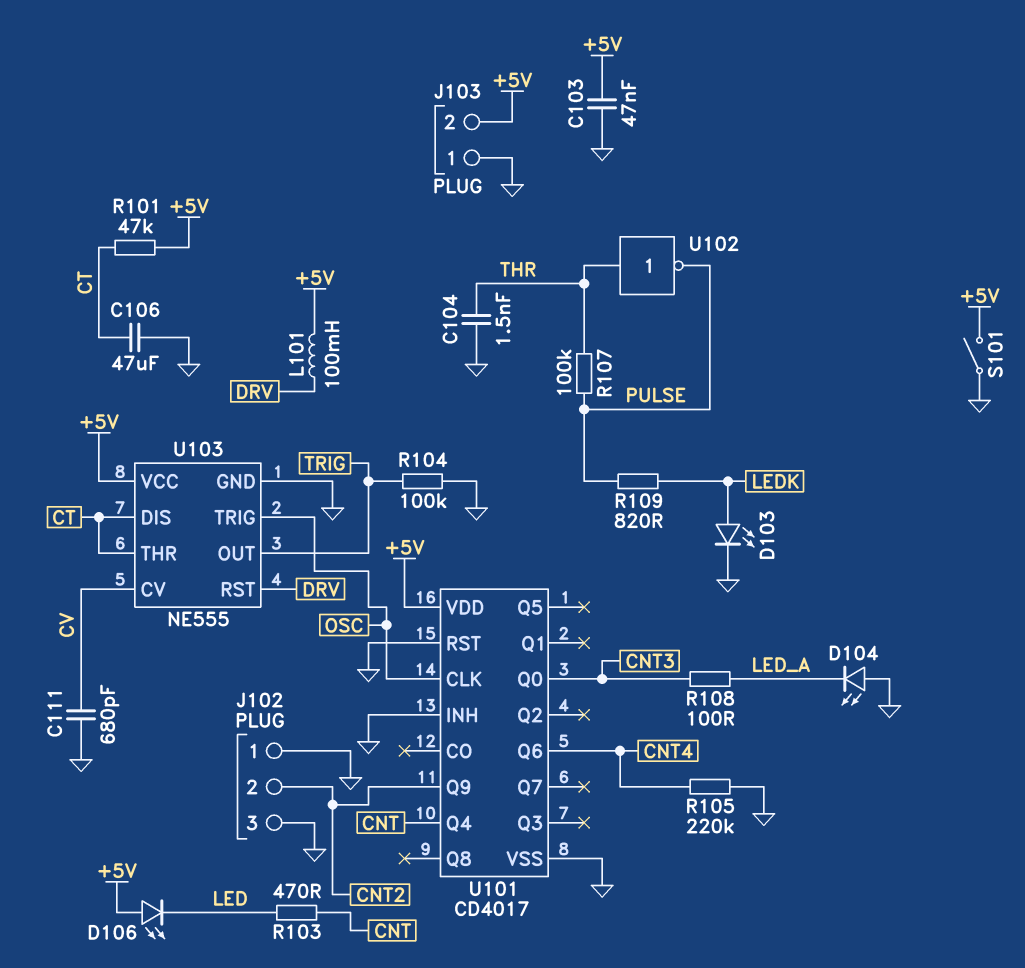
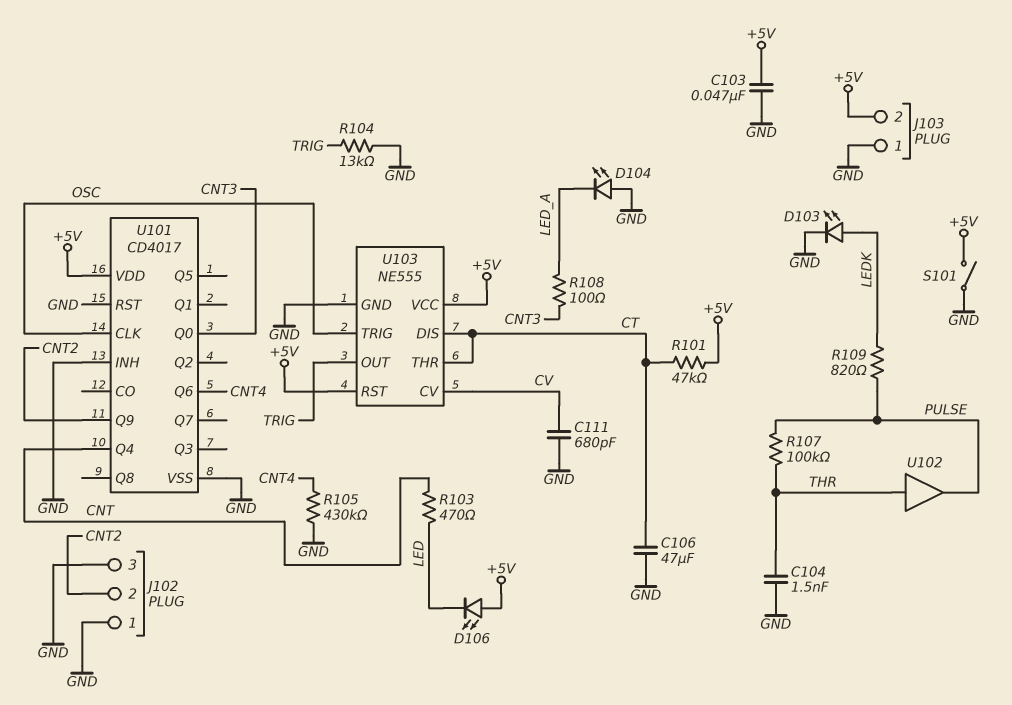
L101: 100mH (+5V, DRV) -> none
R104: 100k (GND, TRIG) -> 13k (GND, TRIG)
R105: 220k (CNT4, GND) -> 430k (CNT4, GND)
U102: NOT (in THR, out PULSE) -> buffer (in THR, out PULSE)
U103 pin RST: DRV -> +5V

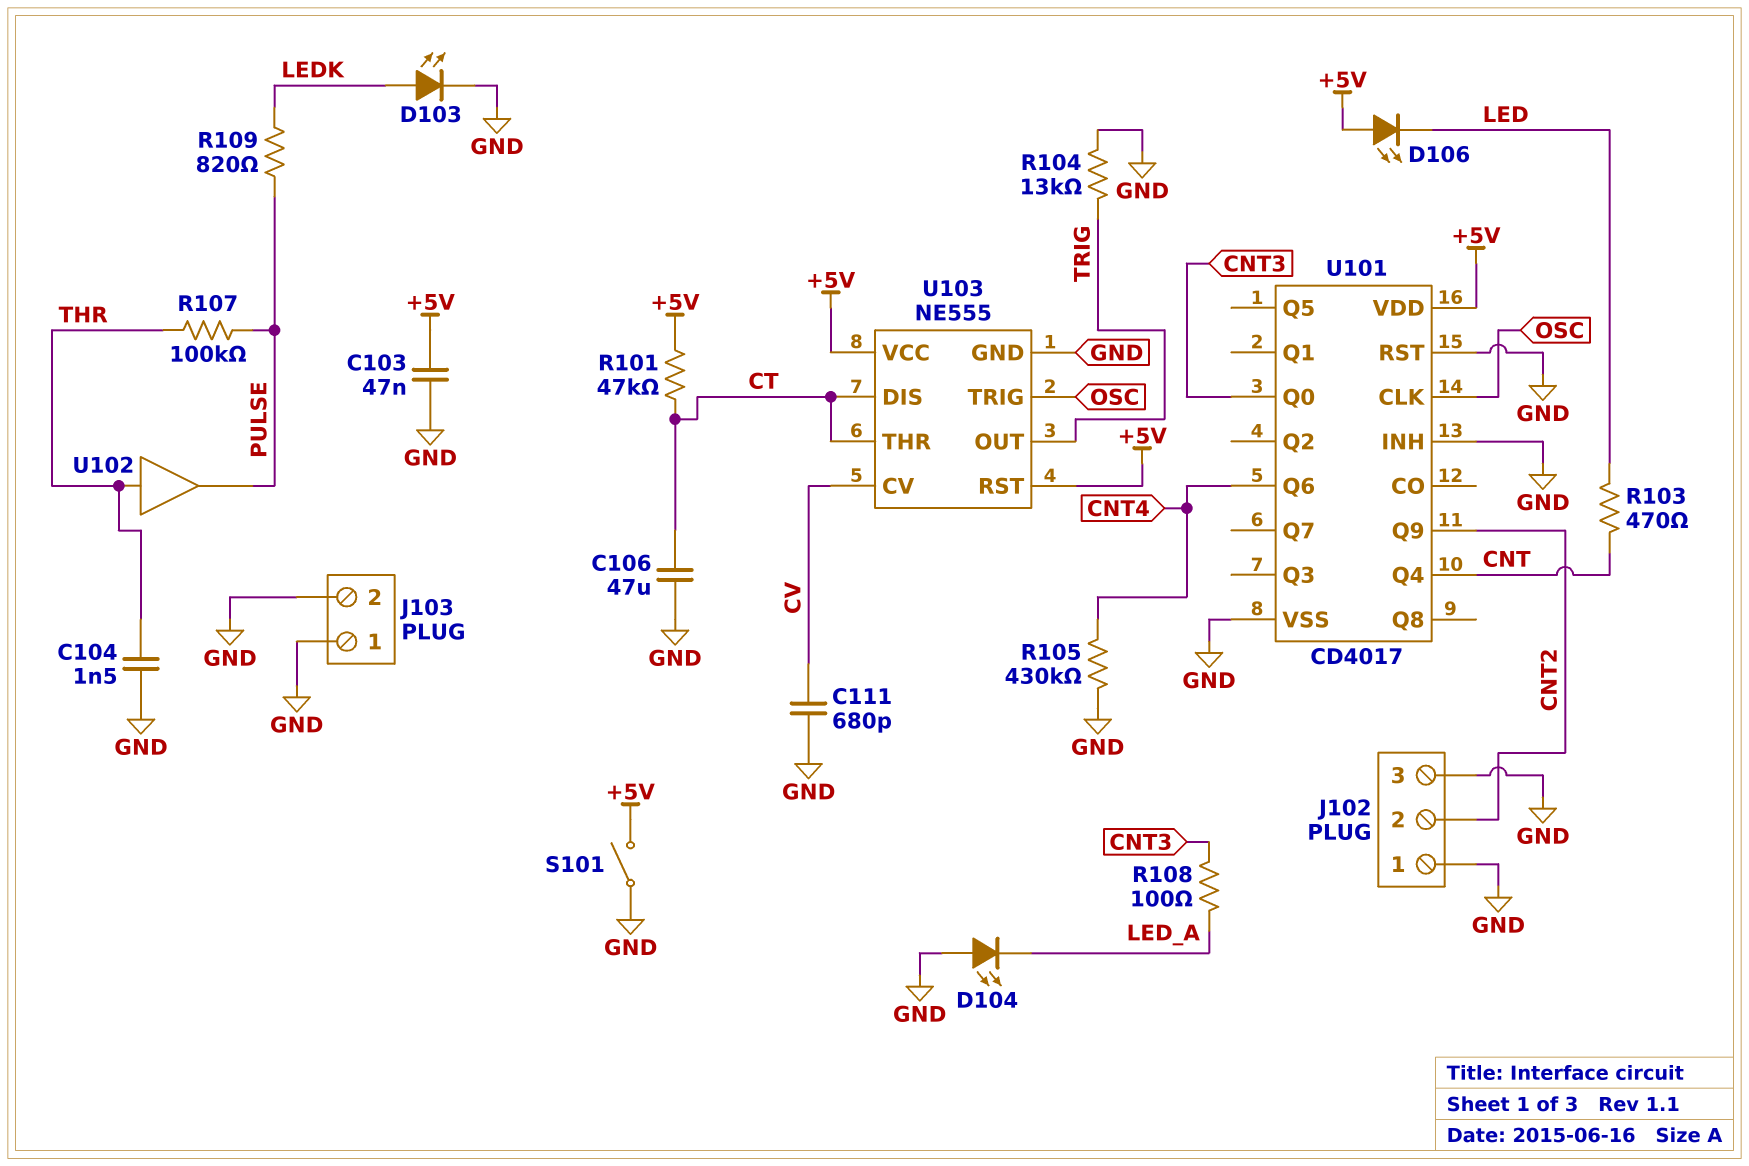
J103 pin 2: +5V -> GND

